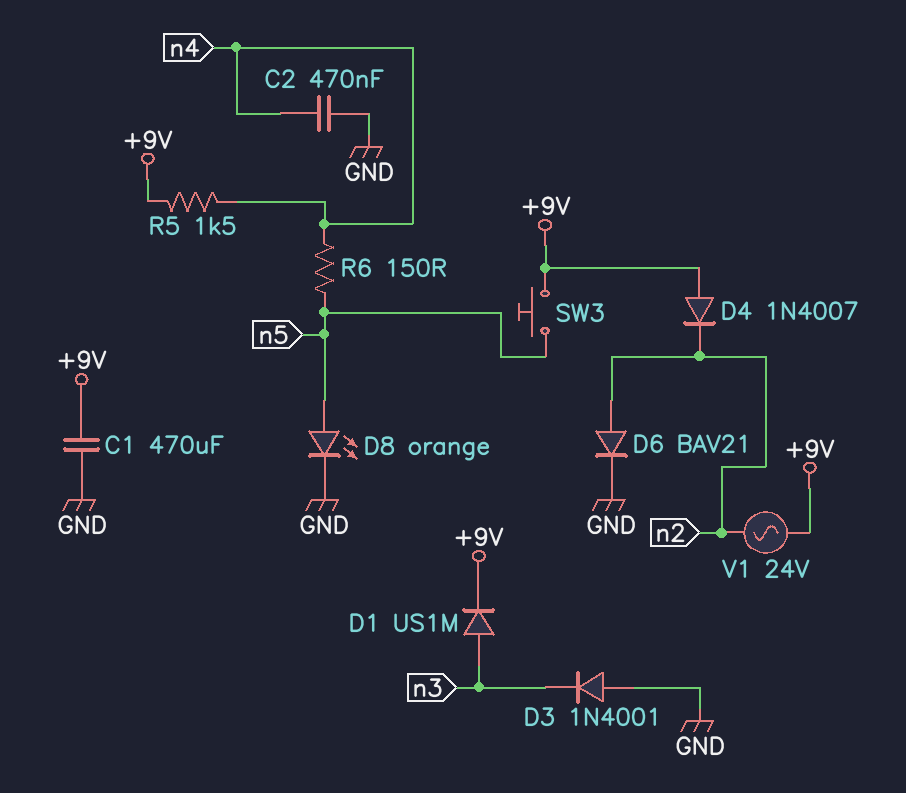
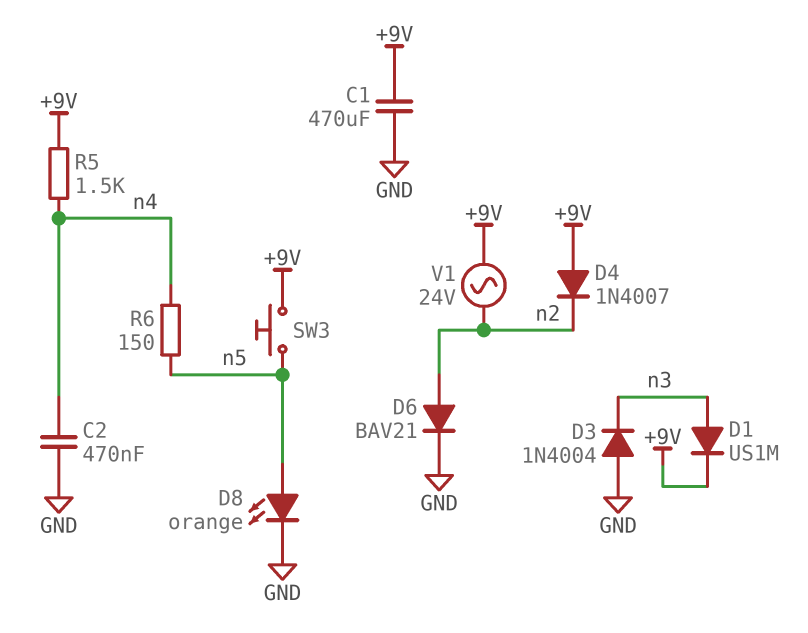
D3: diode 1N4001 (A GND, K n3) -> diode 1N4004 (A GND, K n3)

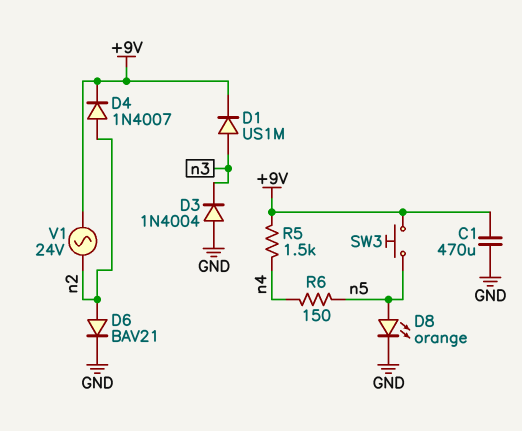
C2: 470nF (GND, n4) -> none
D4: diode 1N4007 (A +9V, K n2) -> diode 1N4007 (A n2, K +9V)

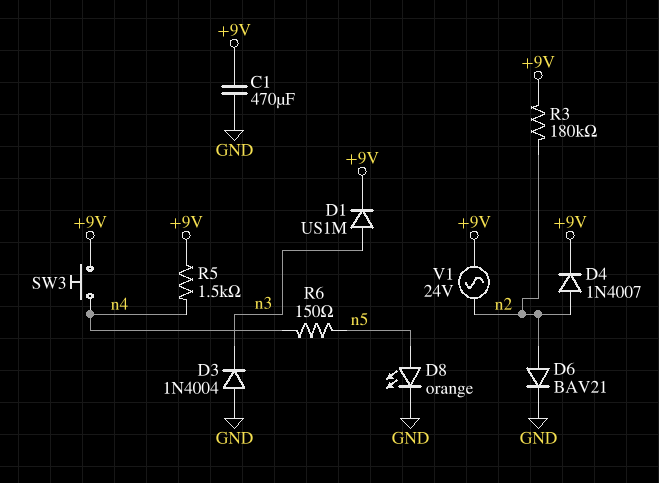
R3: none -> 180k (+9V, n2)
SW3: button (+9V, n5) -> button (+9V, n4)

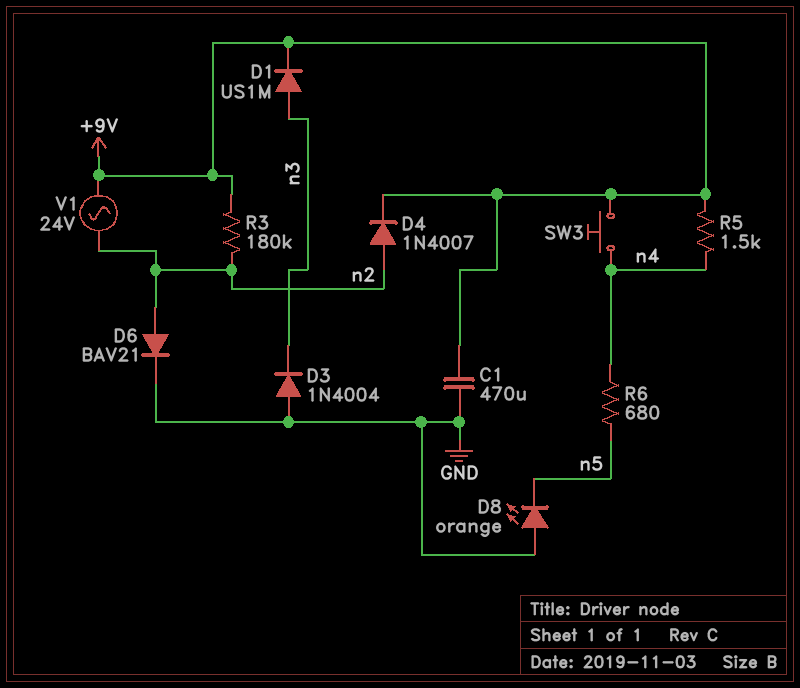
D8: LED orange (A n5, K GND) -> LED orange (A GND, K n5)
R6: 150 (n4, n5) -> 680 (n4, n5)

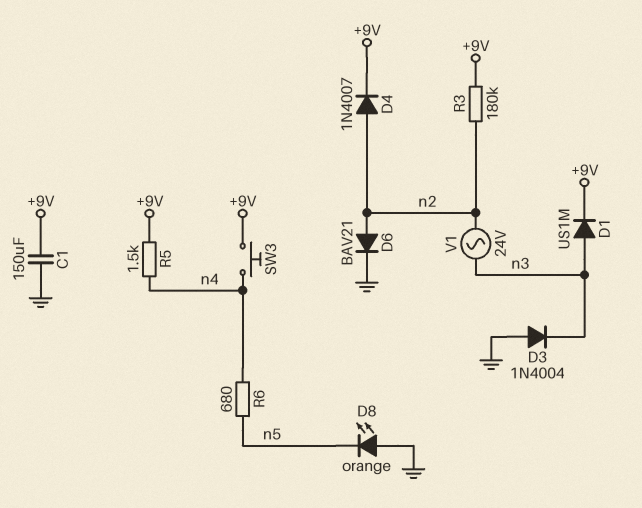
C1: 470uF (+9V, GND) -> 150uF (+9V, GND)
V1: AC 24V (+9V, n2) -> AC 24V (n2, n3)

